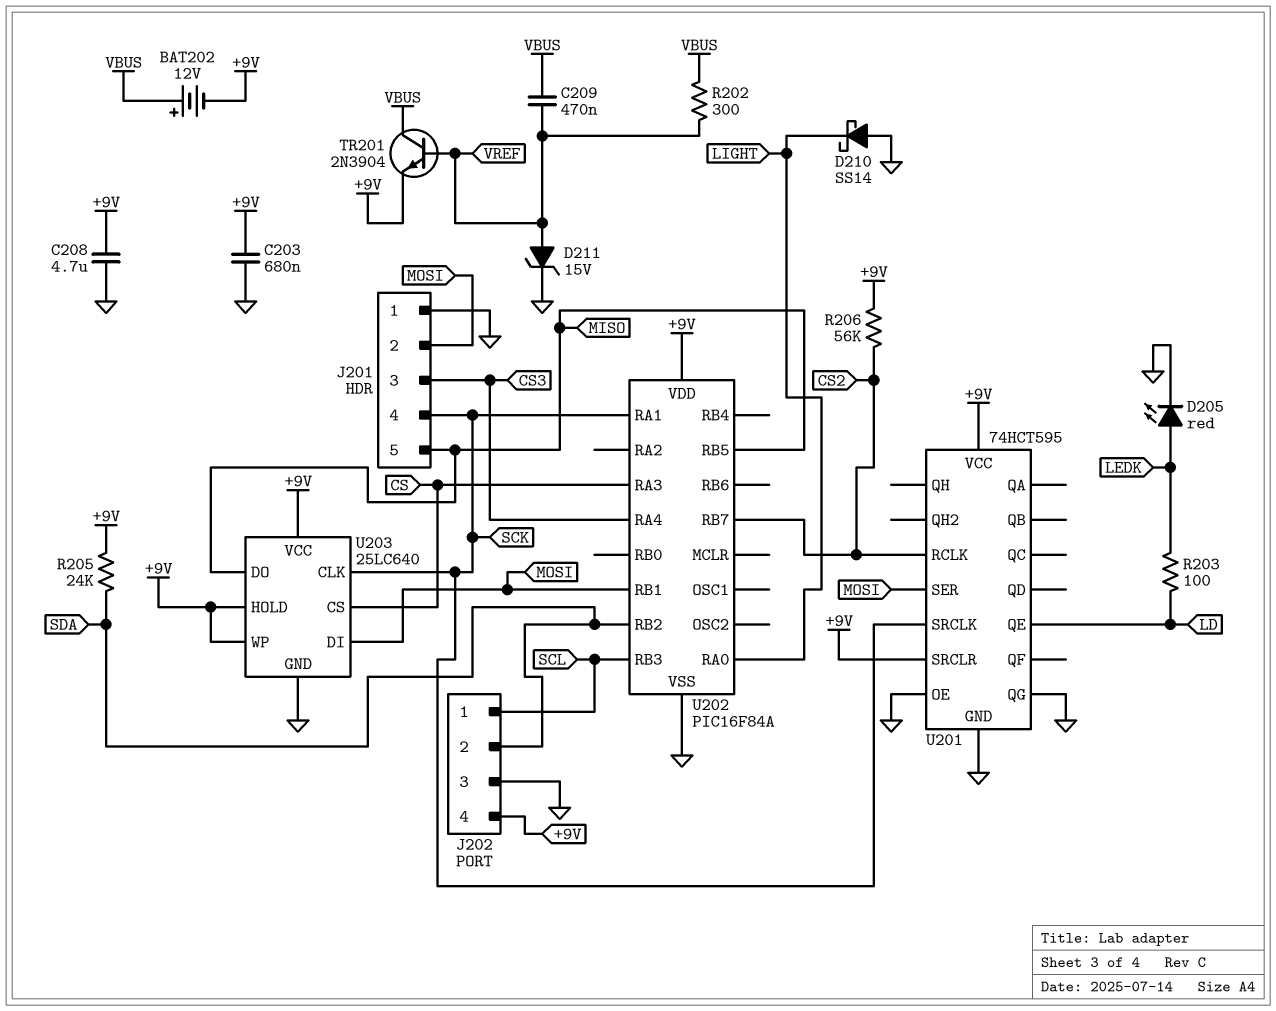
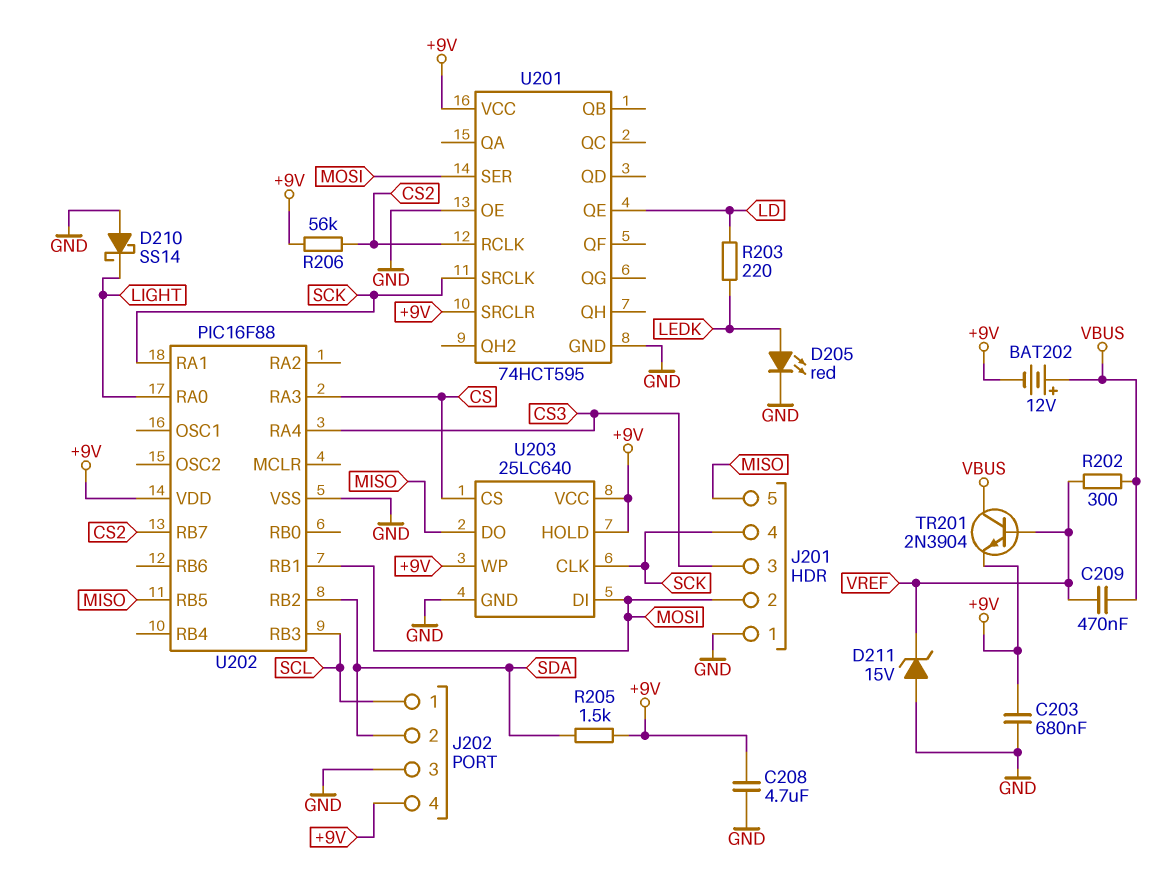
D211: zener 15V (A VREF, K GND) -> zener 15V (A GND, K VREF)
R203: 100 (LD, LEDK) -> 220 (LD, LEDK)
R205: 24k (+9V, SDA) -> 1.5k (+9V, SDA)
U201 pin QG: GND -> none
U202: PIC16F84A -> PIC16F88

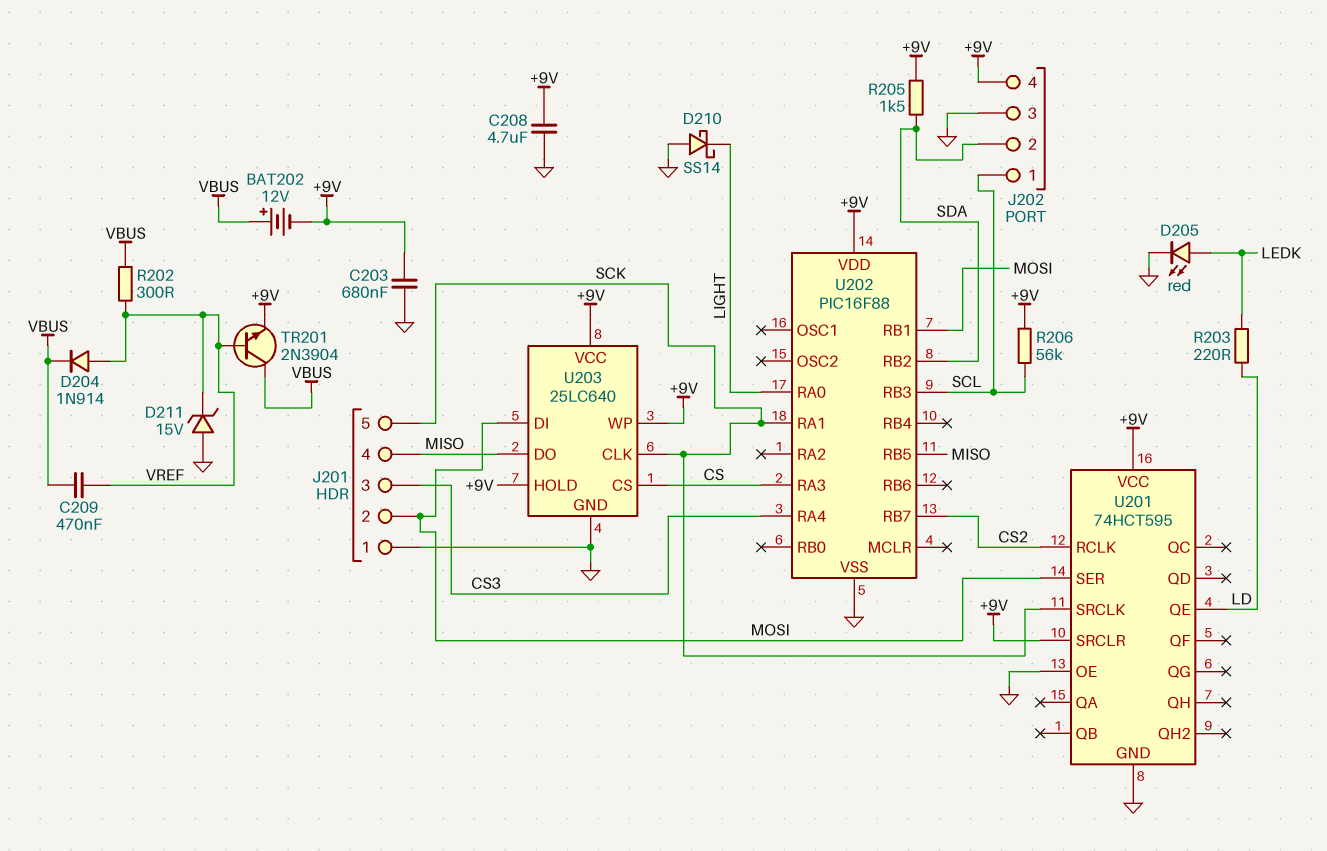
D204: none -> diode 1N914 (A VREF, K VBUS)
J201 pin 4: SCK -> MISO
J201 pin 5: MISO -> SCK
R206: 56k (+9V, CS2) -> 56k (+9V, SCL)

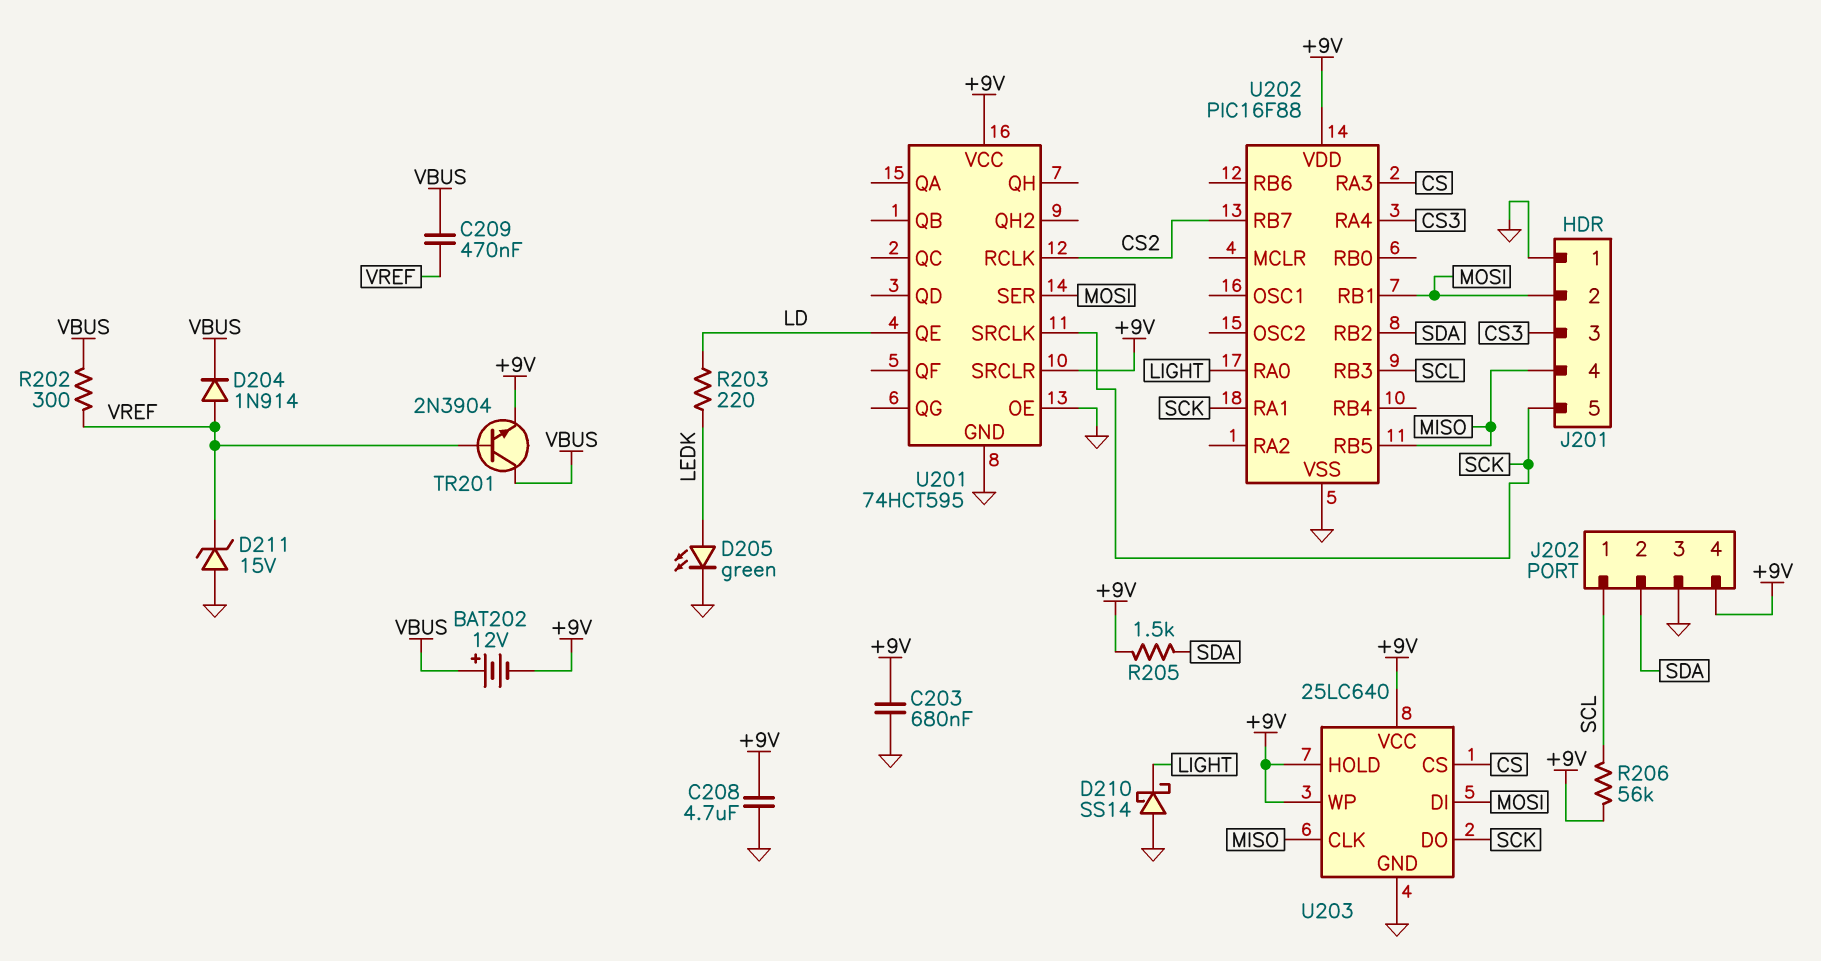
D205: LED red (A LEDK, K GND) -> LED green (A LEDK, K GND)
U203 pin CLK: SCK -> MISO
U203 pin DO: MISO -> SCK

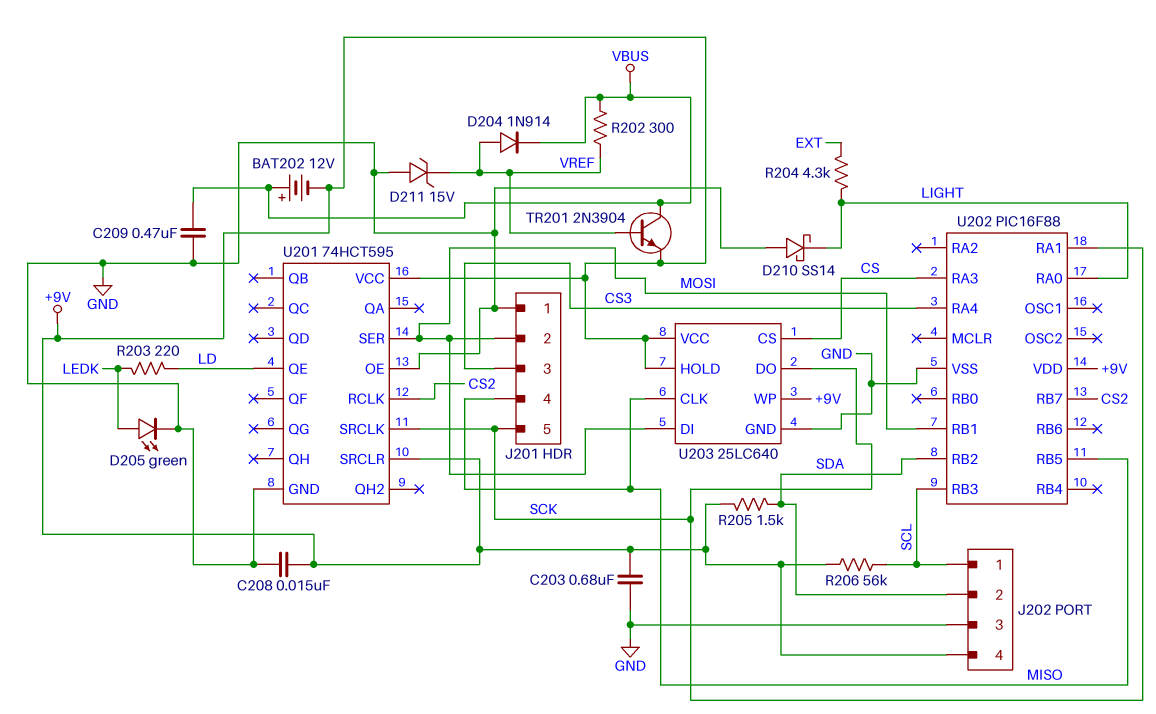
C208: 4.7uF (+9V, GND) -> 15nF (+9V, GND)
C209: 470nF (VBUS, VREF) -> 470nF (GND, VBUS)
R204: none -> 4.3k (EXT, LIGHT)

